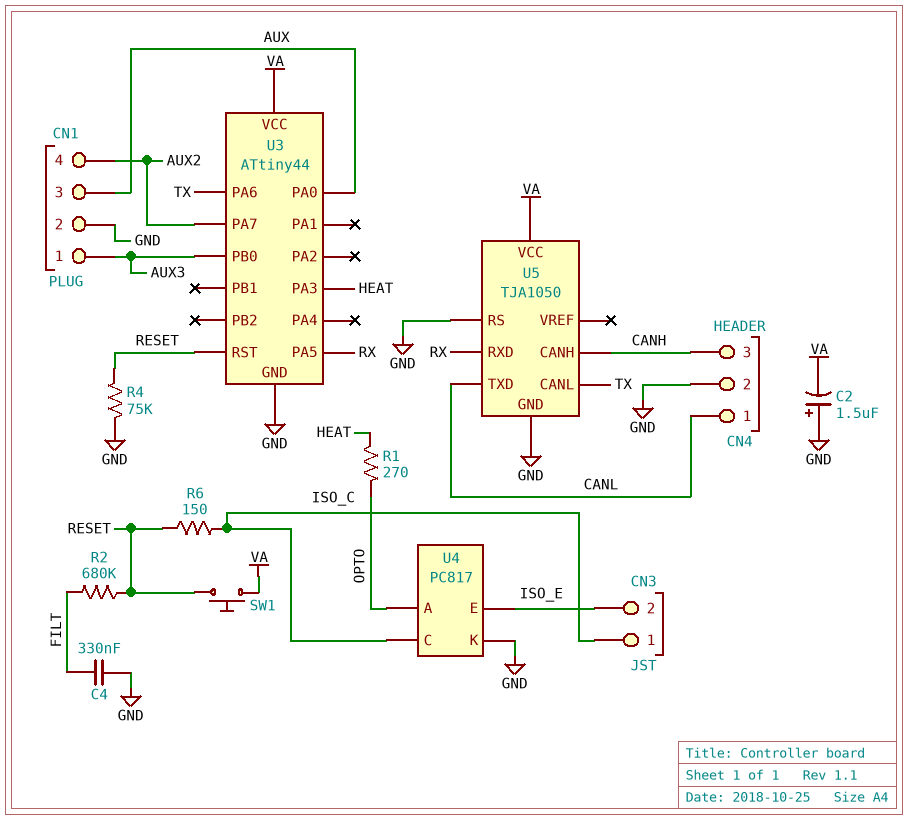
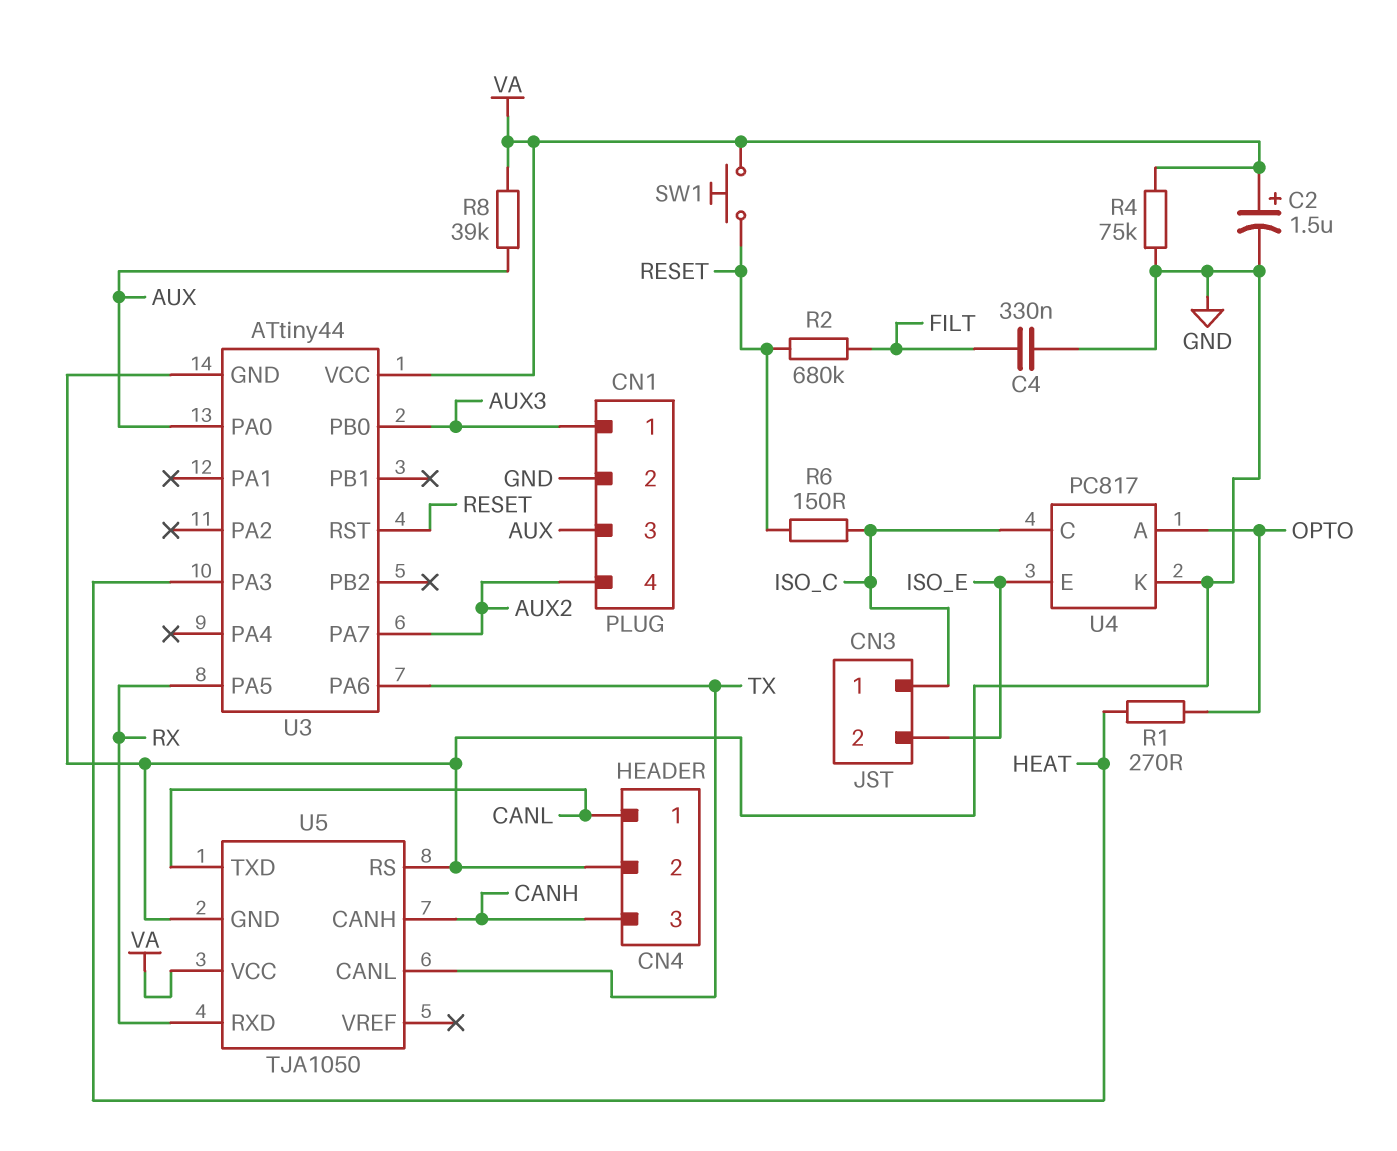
C2: 1.5uF (plus GND, minus VA) -> 1.5uF (plus VA, minus GND)
R4: 75k (GND, RESET) -> 75k (GND, VA)
R8: none -> 39k (AUX, VA)

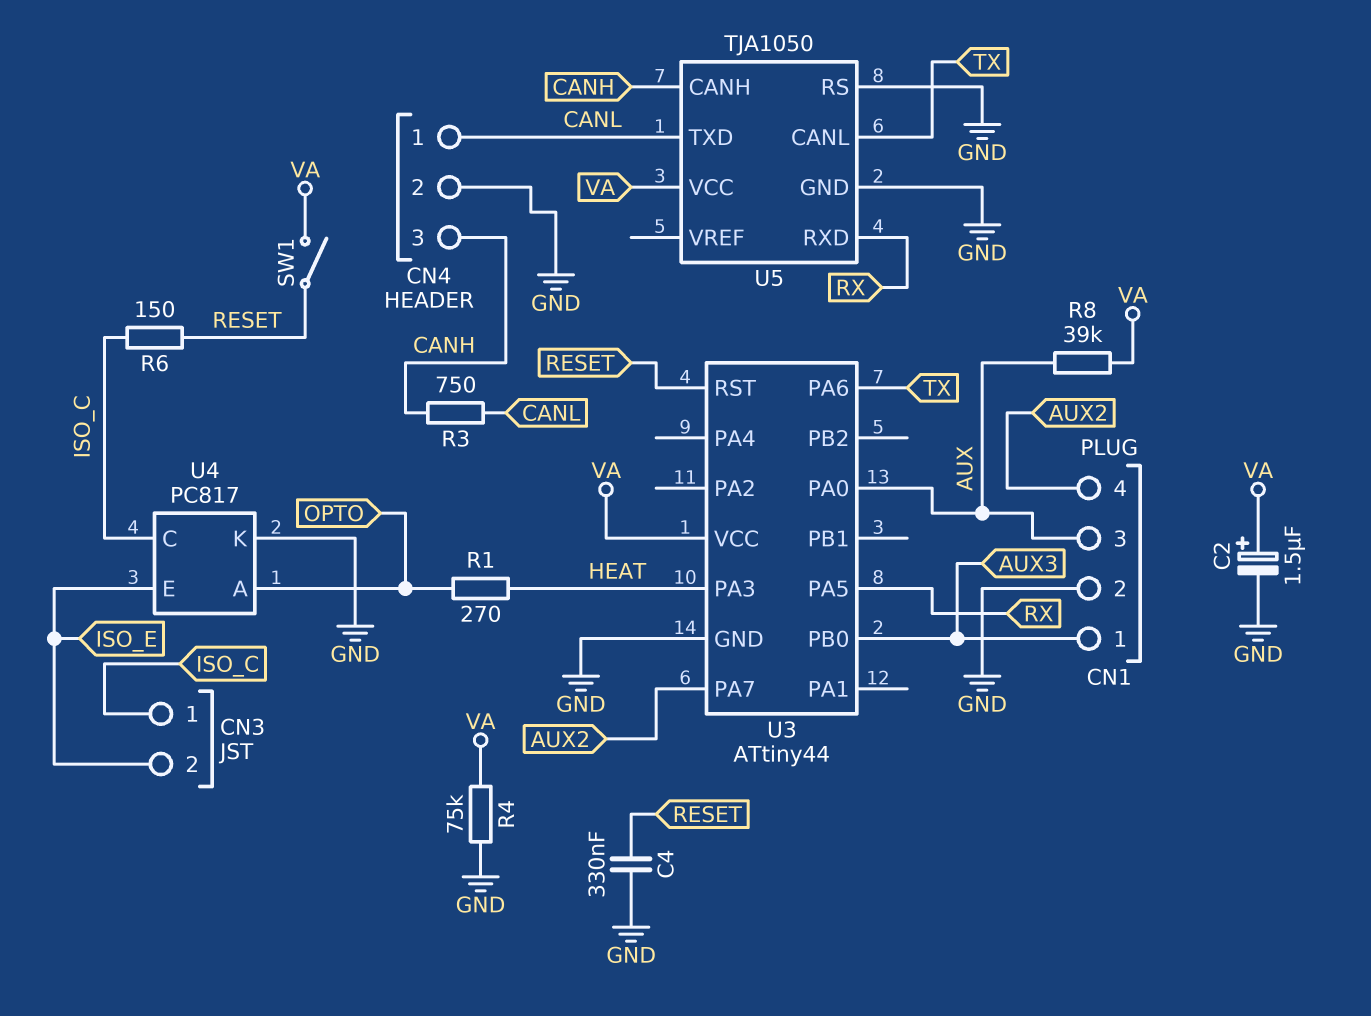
C4: 330nF (FILT, GND) -> 330nF (GND, RESET)
R2: 680k (FILT, RESET) -> none
R3: none -> 750 (CANH, CANL)
SW1: button (RESET, VA) -> switch (RESET, VA)

